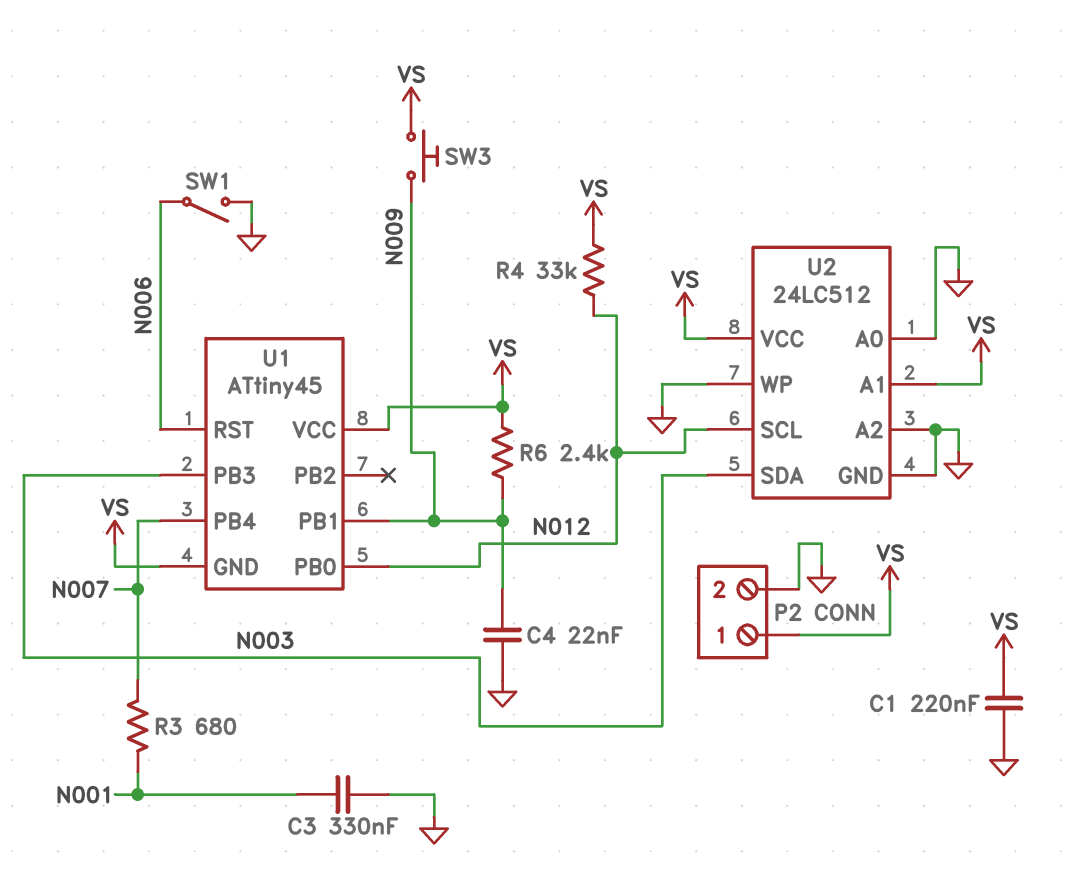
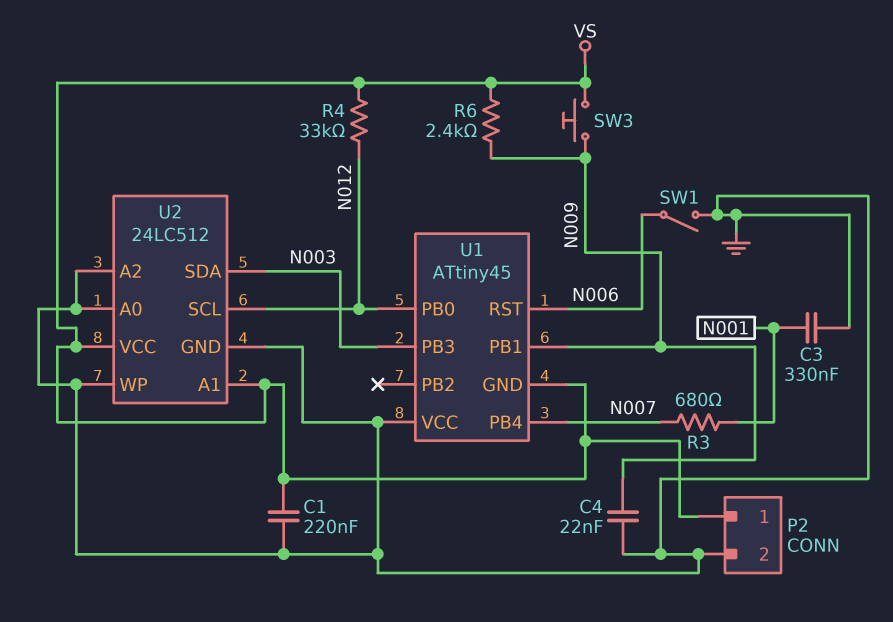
U1 pin VCC: VS -> GND

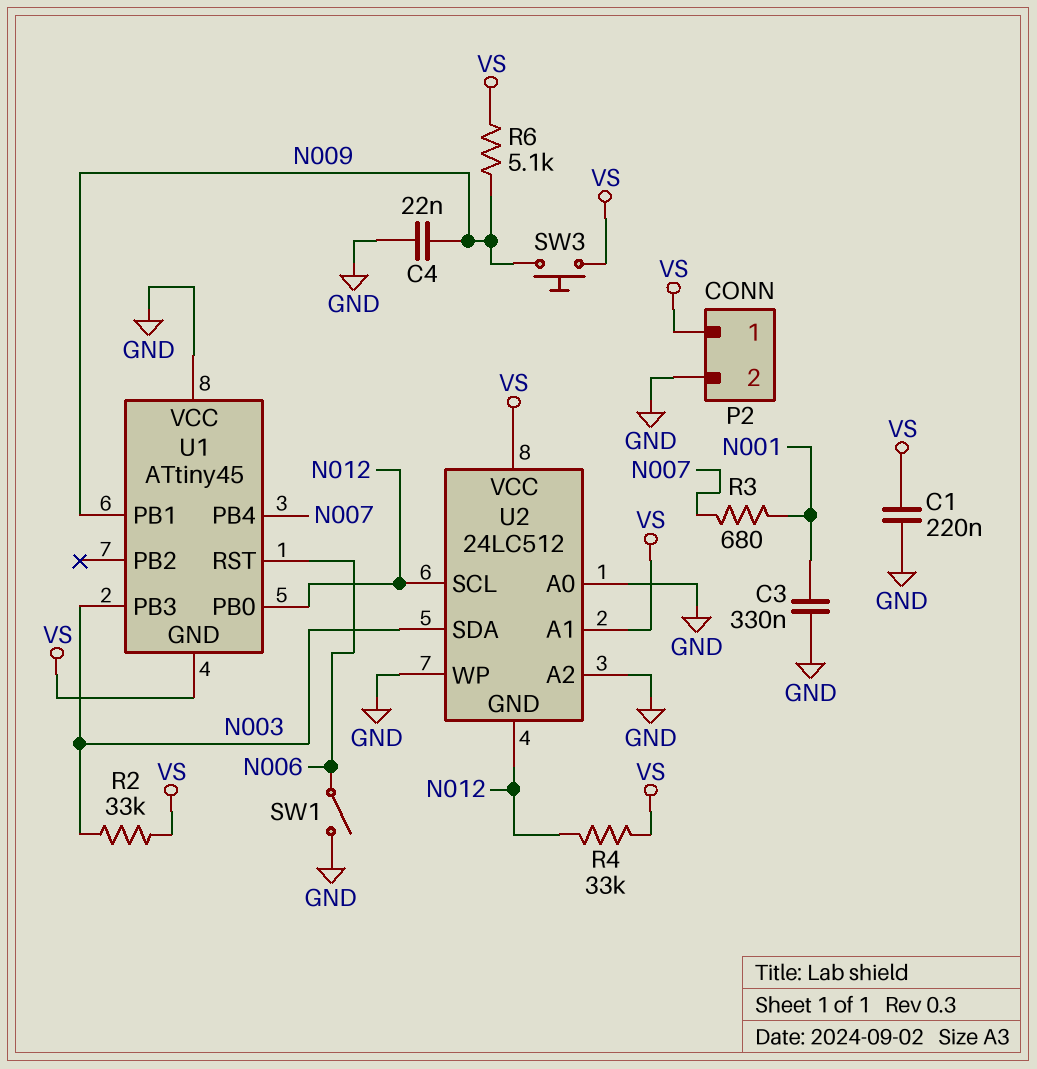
R2: none -> 33k (N003, VS)
R6: 2.4k (N009, VS) -> 5.1k (N009, VS)
U2 pin GND: GND -> N012

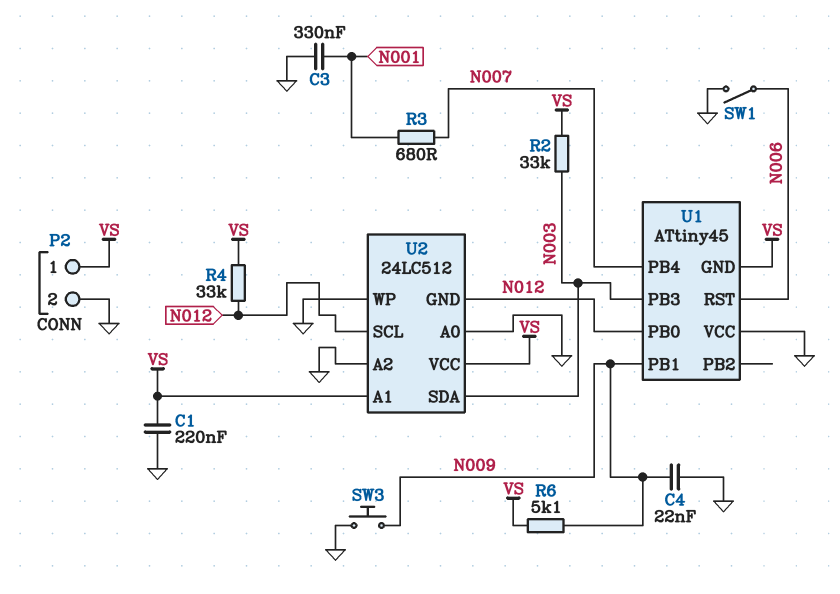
SW3: button (N009, VS) -> button (GND, N009)

